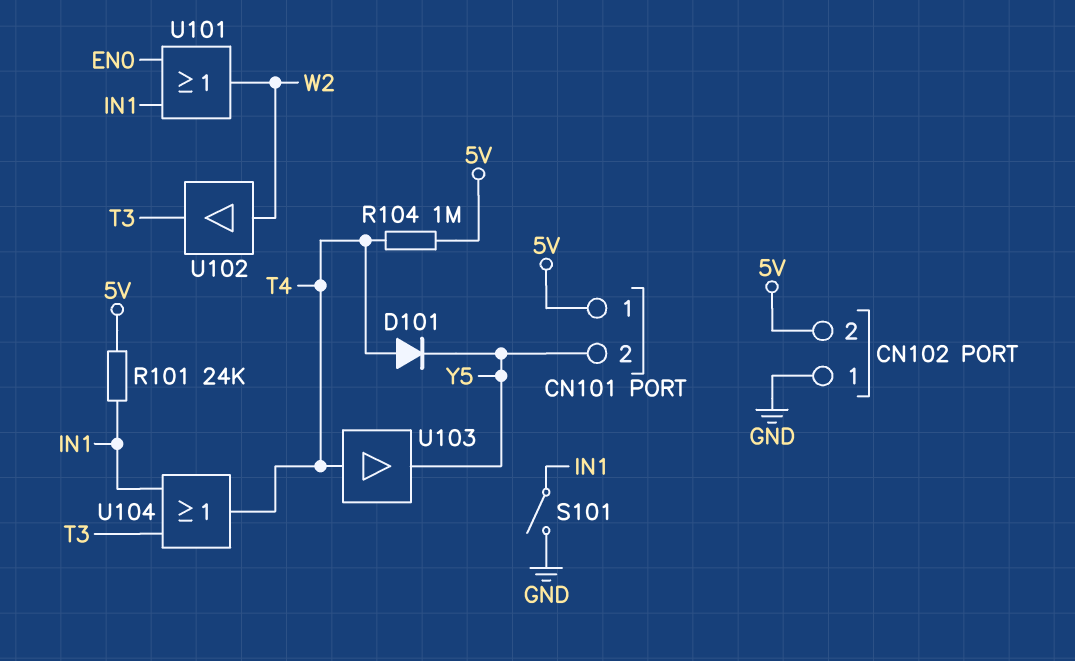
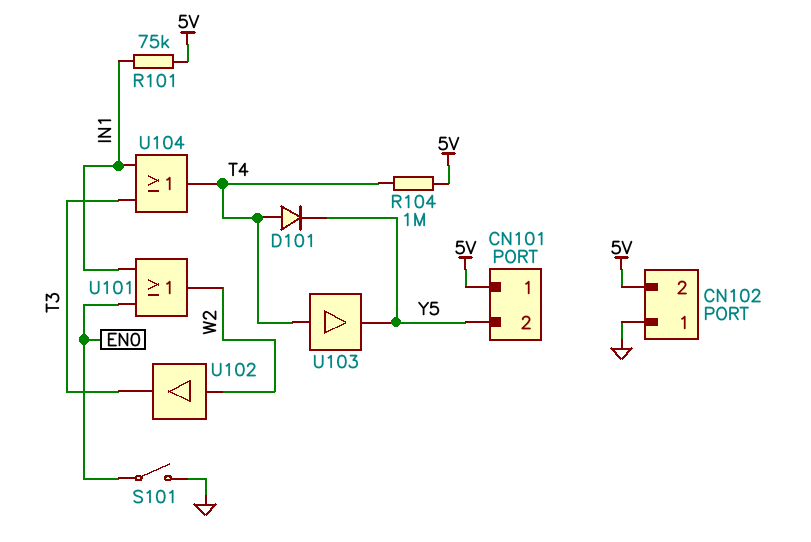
R101: 24k (5V, IN1) -> 75k (5V, IN1)
S101: switch (GND, IN1) -> switch (EN0, GND)

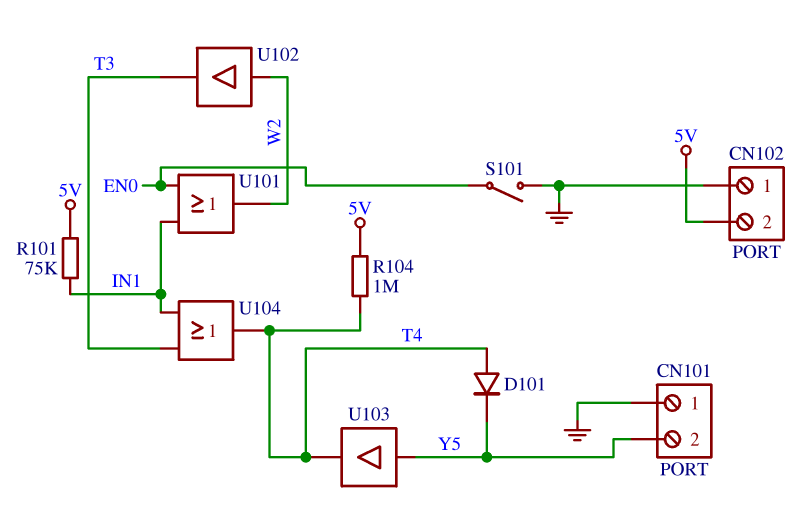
CN101 pin 1: 5V -> GND
U103: buffer (in T4, out Y5) -> buffer (in Y5, out T4)

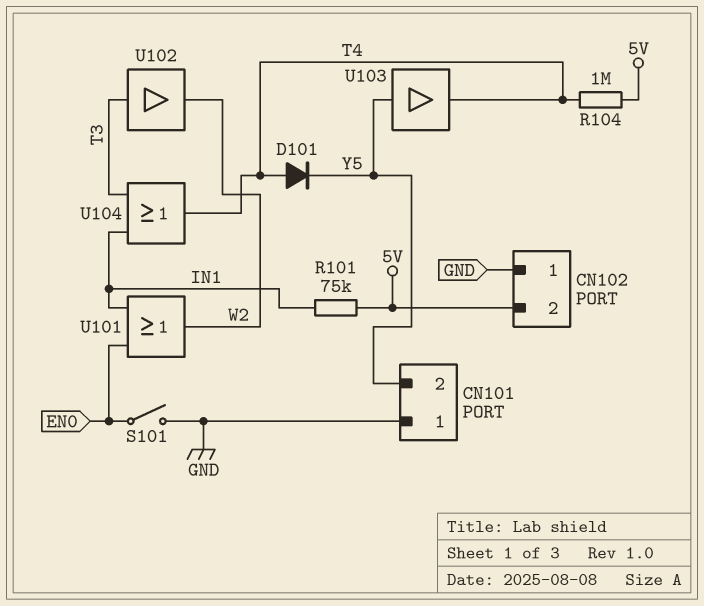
U102: buffer (in W2, out T3) -> buffer (in T3, out W2)

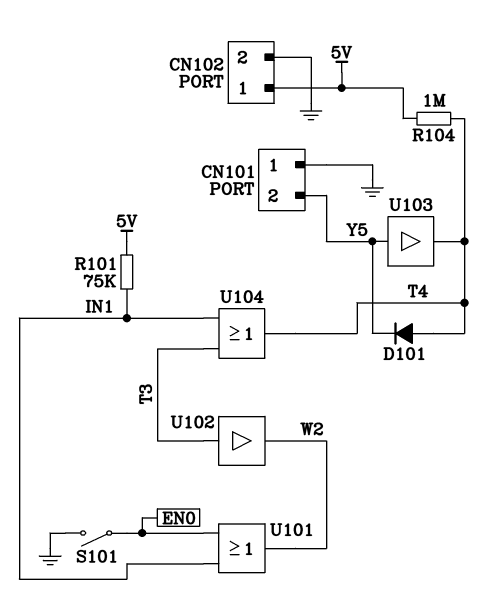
CN102 pin 1: GND -> 5V
CN102 pin 2: 5V -> GND

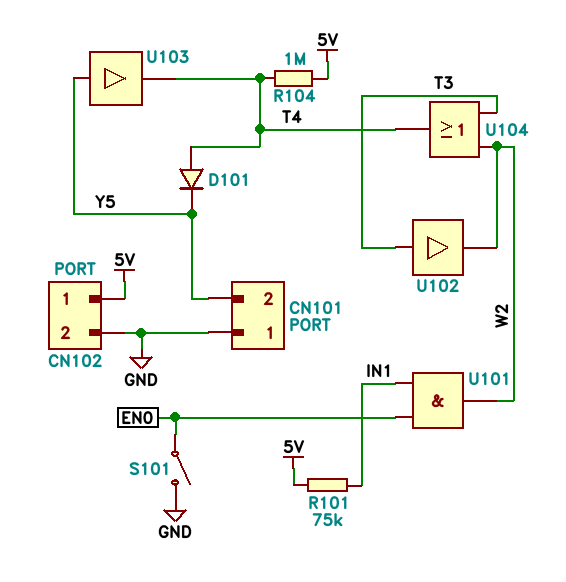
U101: OR (in EN0, in IN1, out W2) -> AND (in EN0, in IN1, out W2)
U104: OR (in IN1, in T3, out T4) -> OR (in T3, in W2, out T4)

